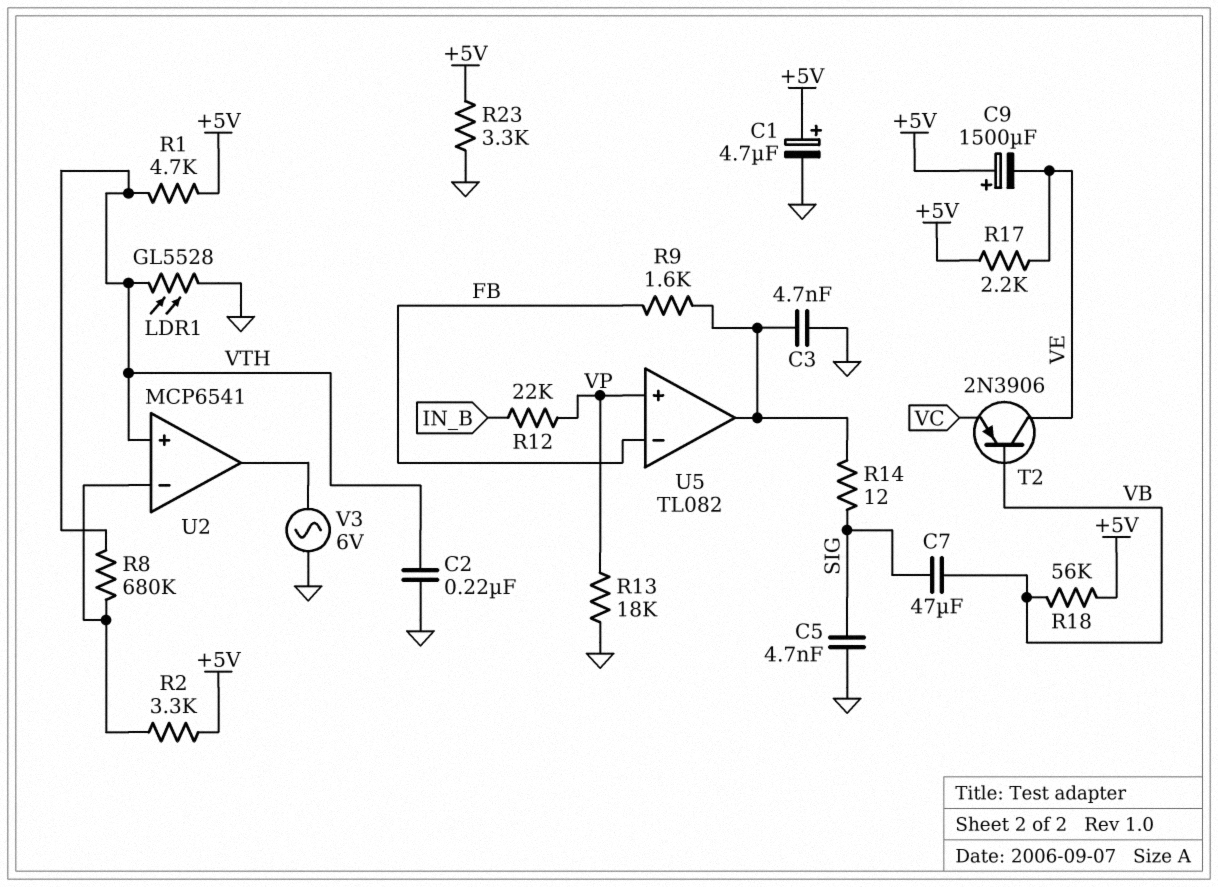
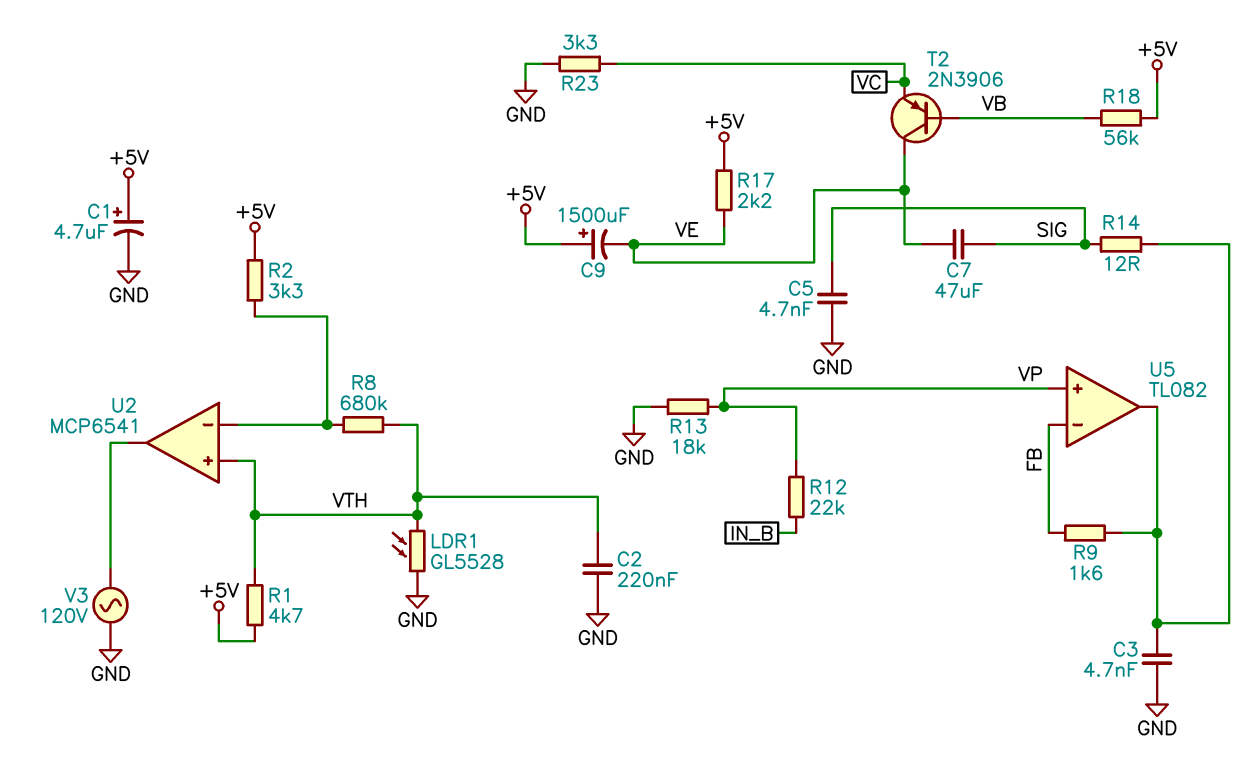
C7: 47uF (SIG, VB) -> 47uF (SIG, VE)
R23: 3.3k (+5V, GND) -> 3.3k (GND, VC)
V3: AC 6V (GND, U2/out) -> AC 120V (GND, U2/out)

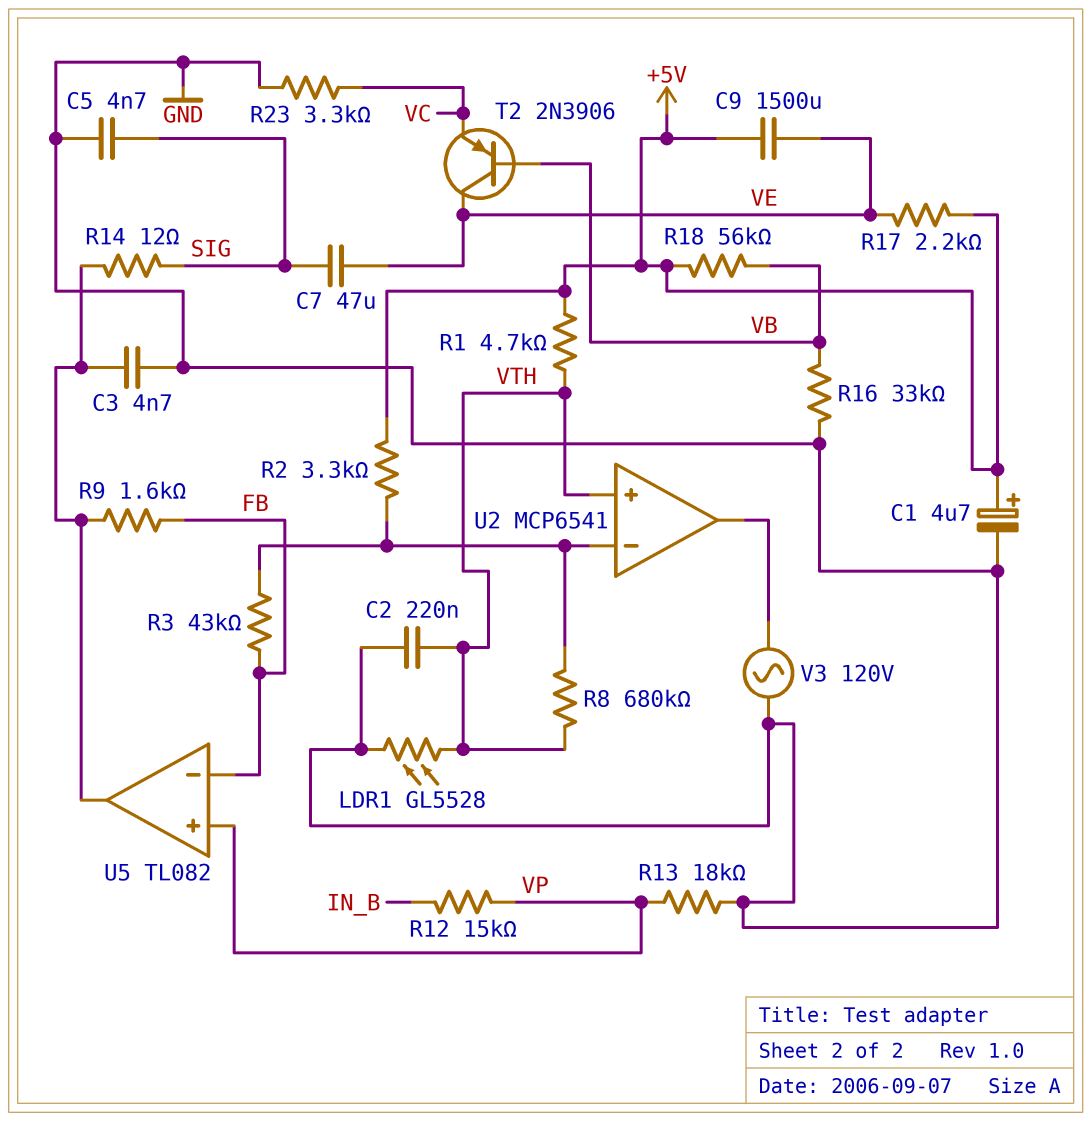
C9: 1500uF (plus +5V, minus VE) -> 1500uF (+5V, VE)
R3: none -> 43k (FB, U2/in-)
R12: 22k (IN_B, VP) -> 15k (IN_B, VP)
R16: none -> 33k (GND, VB)

